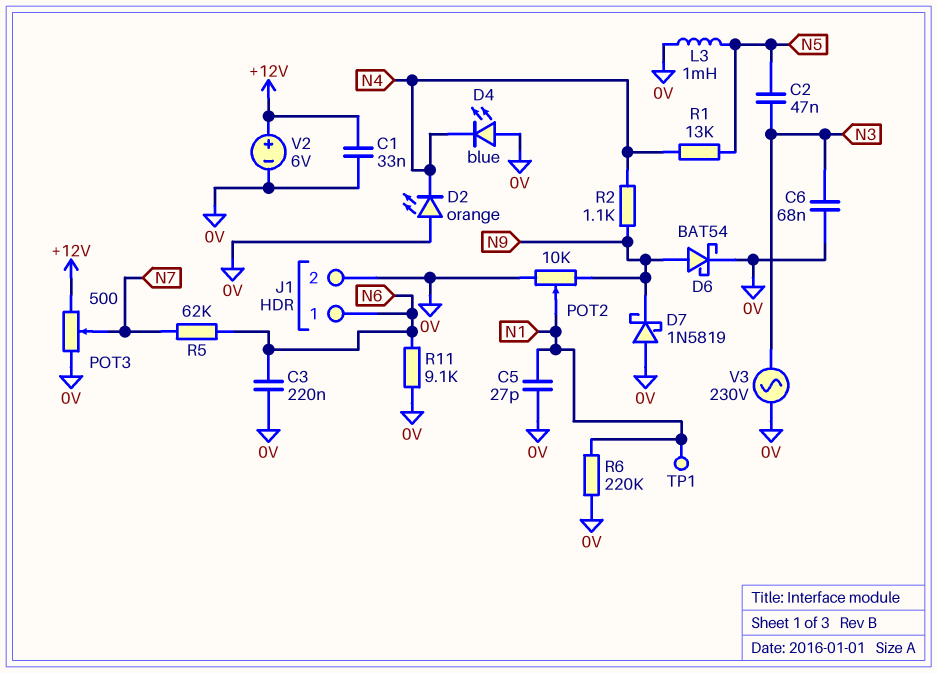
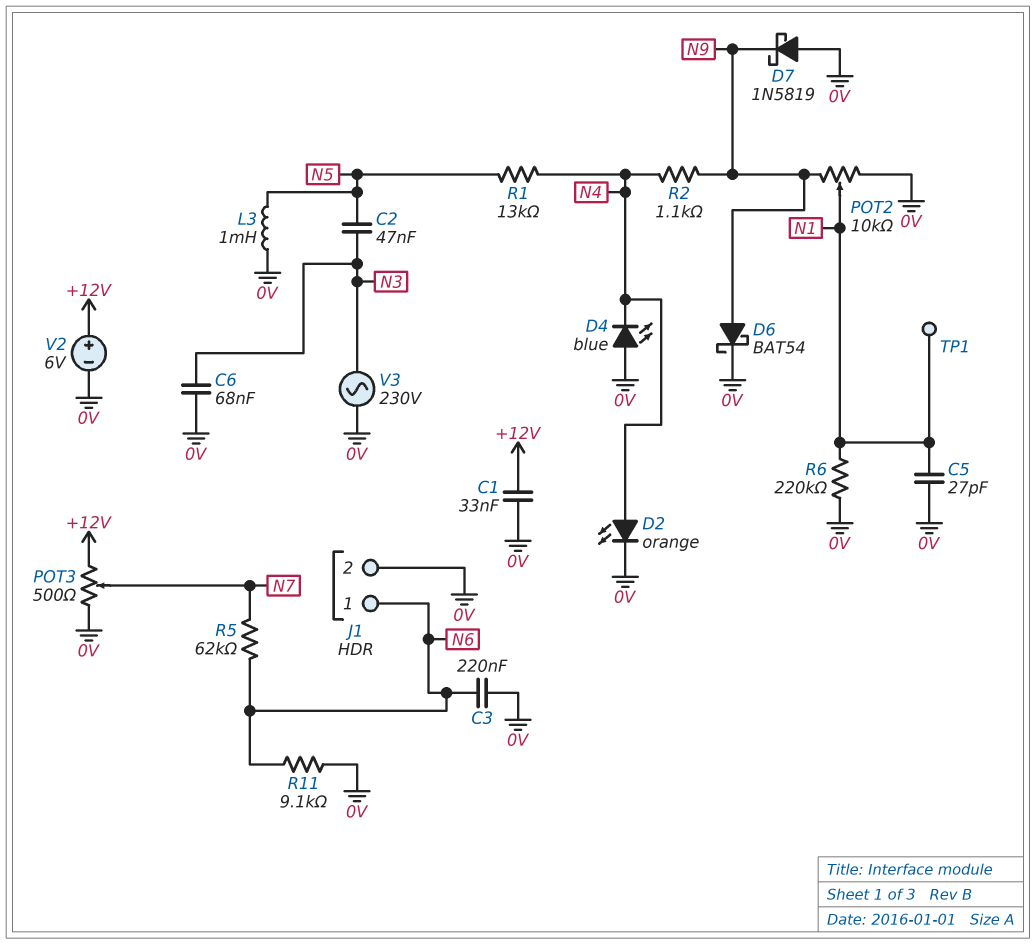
D2: LED orange (A 0V, K N4) -> LED orange (A N4, K 0V)

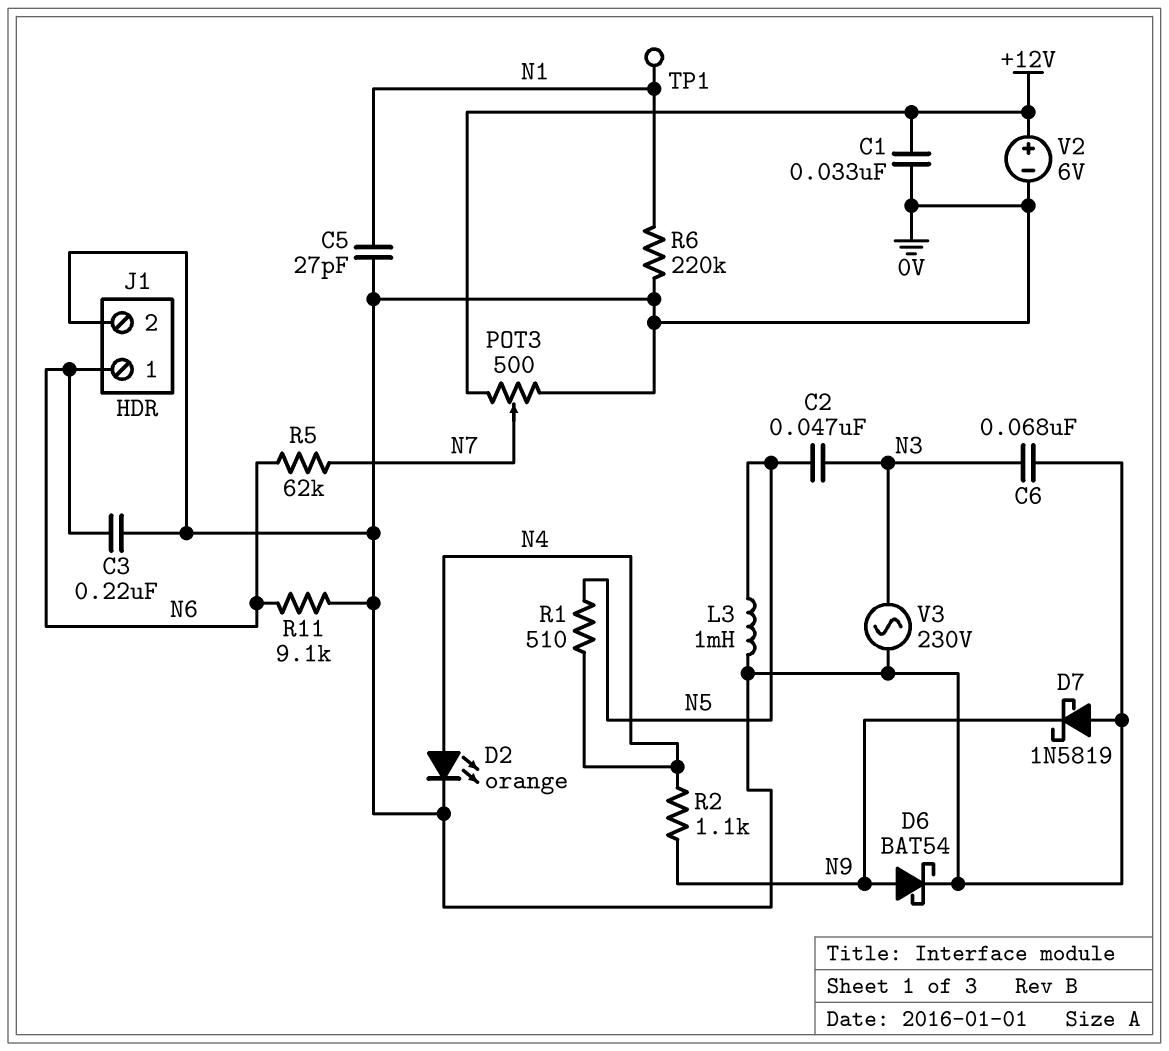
D4: LED blue (A 0V, K N4) -> none
POT2: 10k (0V, N9, wiper N1) -> none
R1: 13k (N4, N5) -> 510 (N4, N5)

